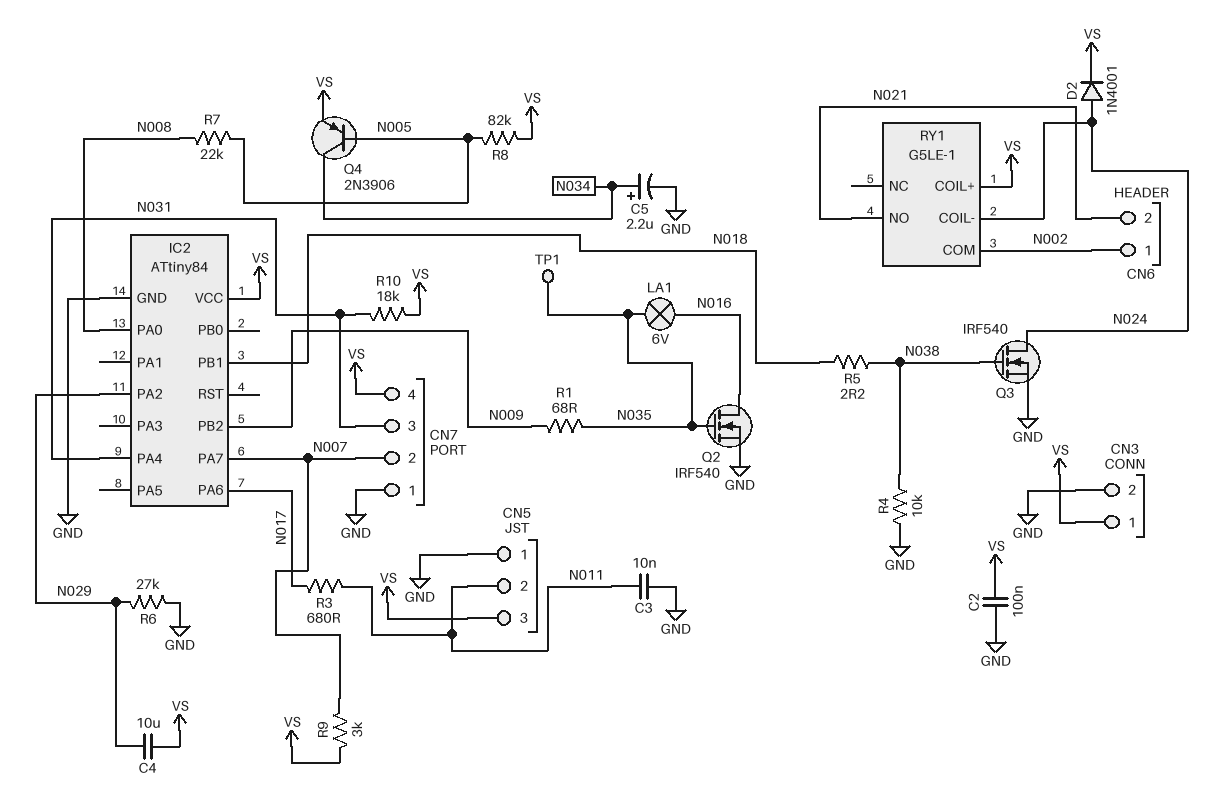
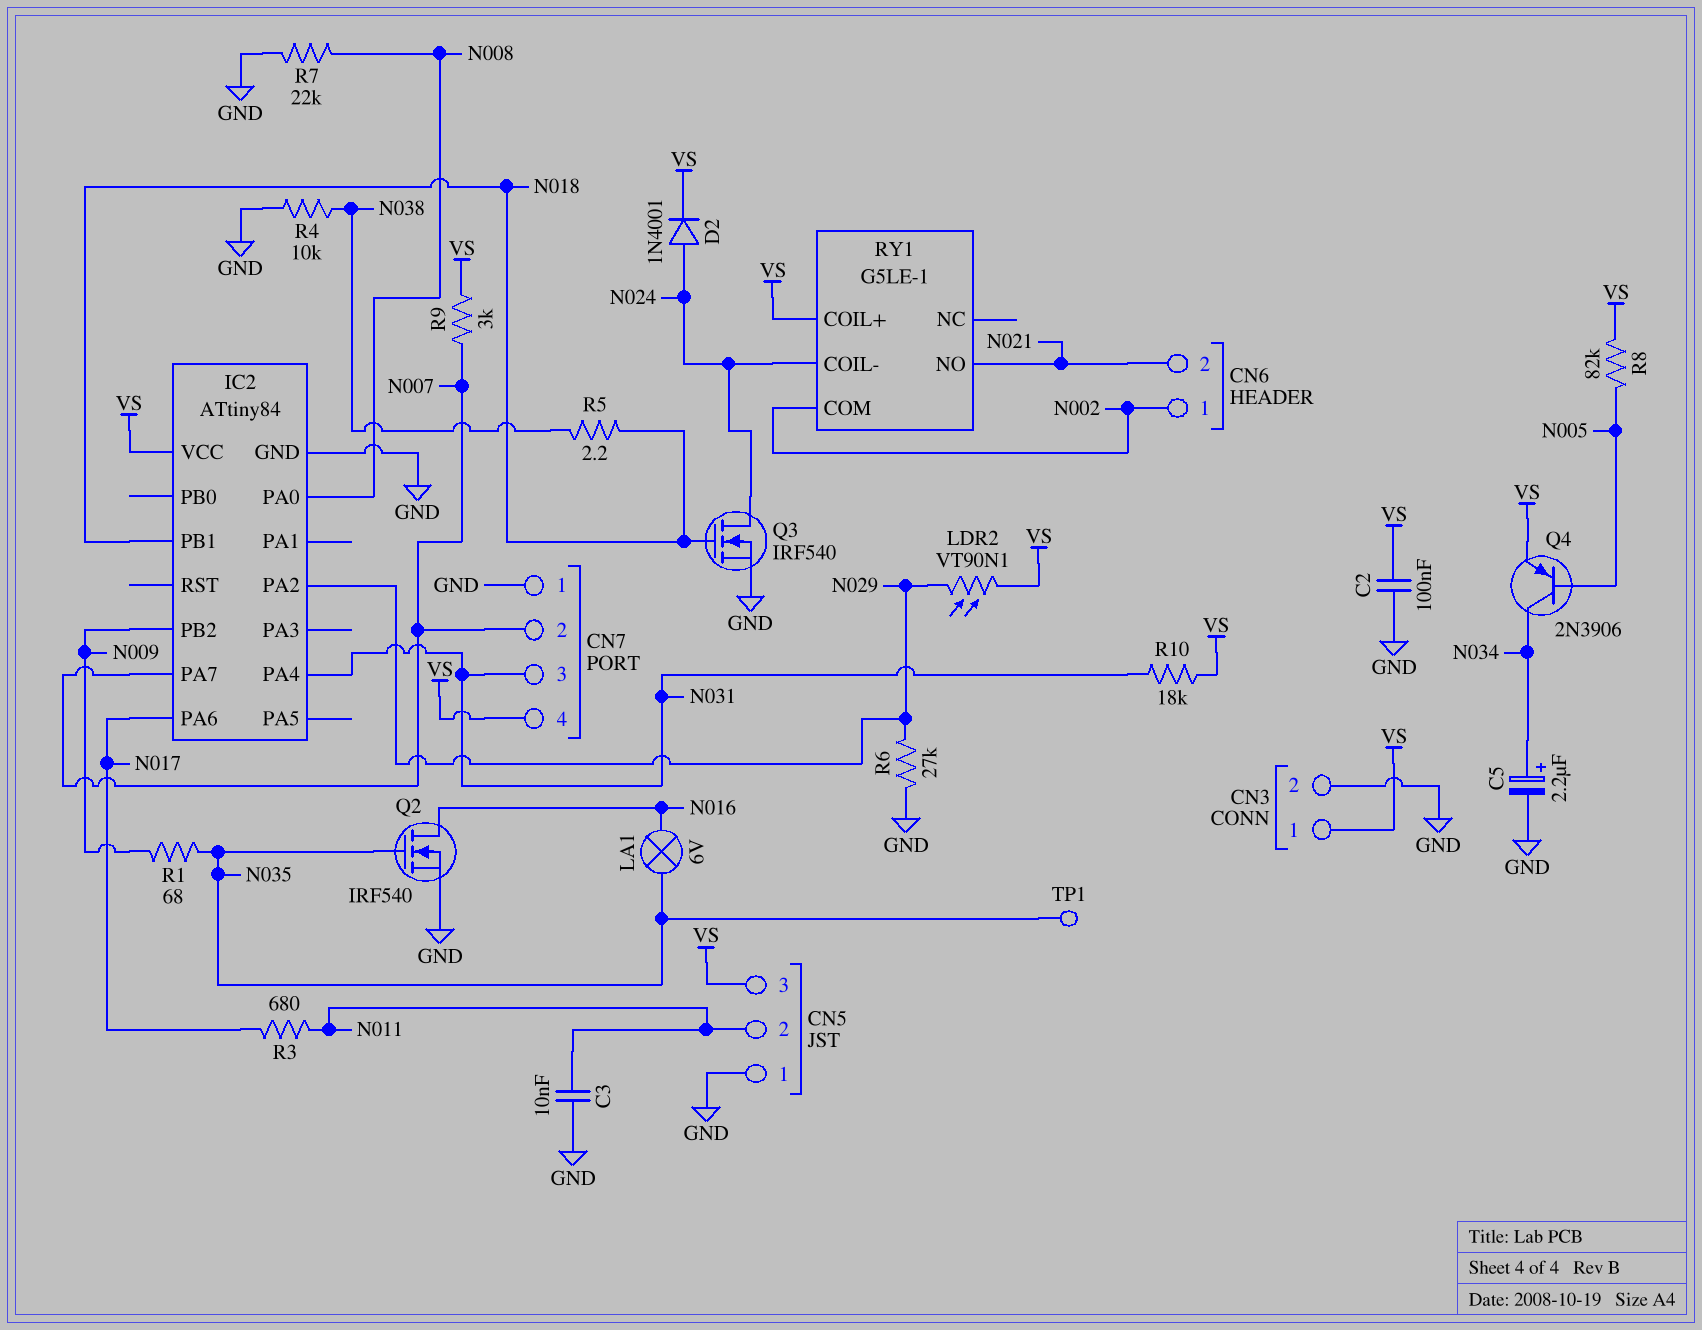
C4: 10uF (N029, VS) -> none
LDR2: none -> VT90N1 (N029, VS)
Q3: NMOS IRF540 (G N038, D N024, S GND) -> NMOS IRF540 (G N018, D N024, S GND)
R7: 22k (N005, N008) -> 22k (GND, N008)

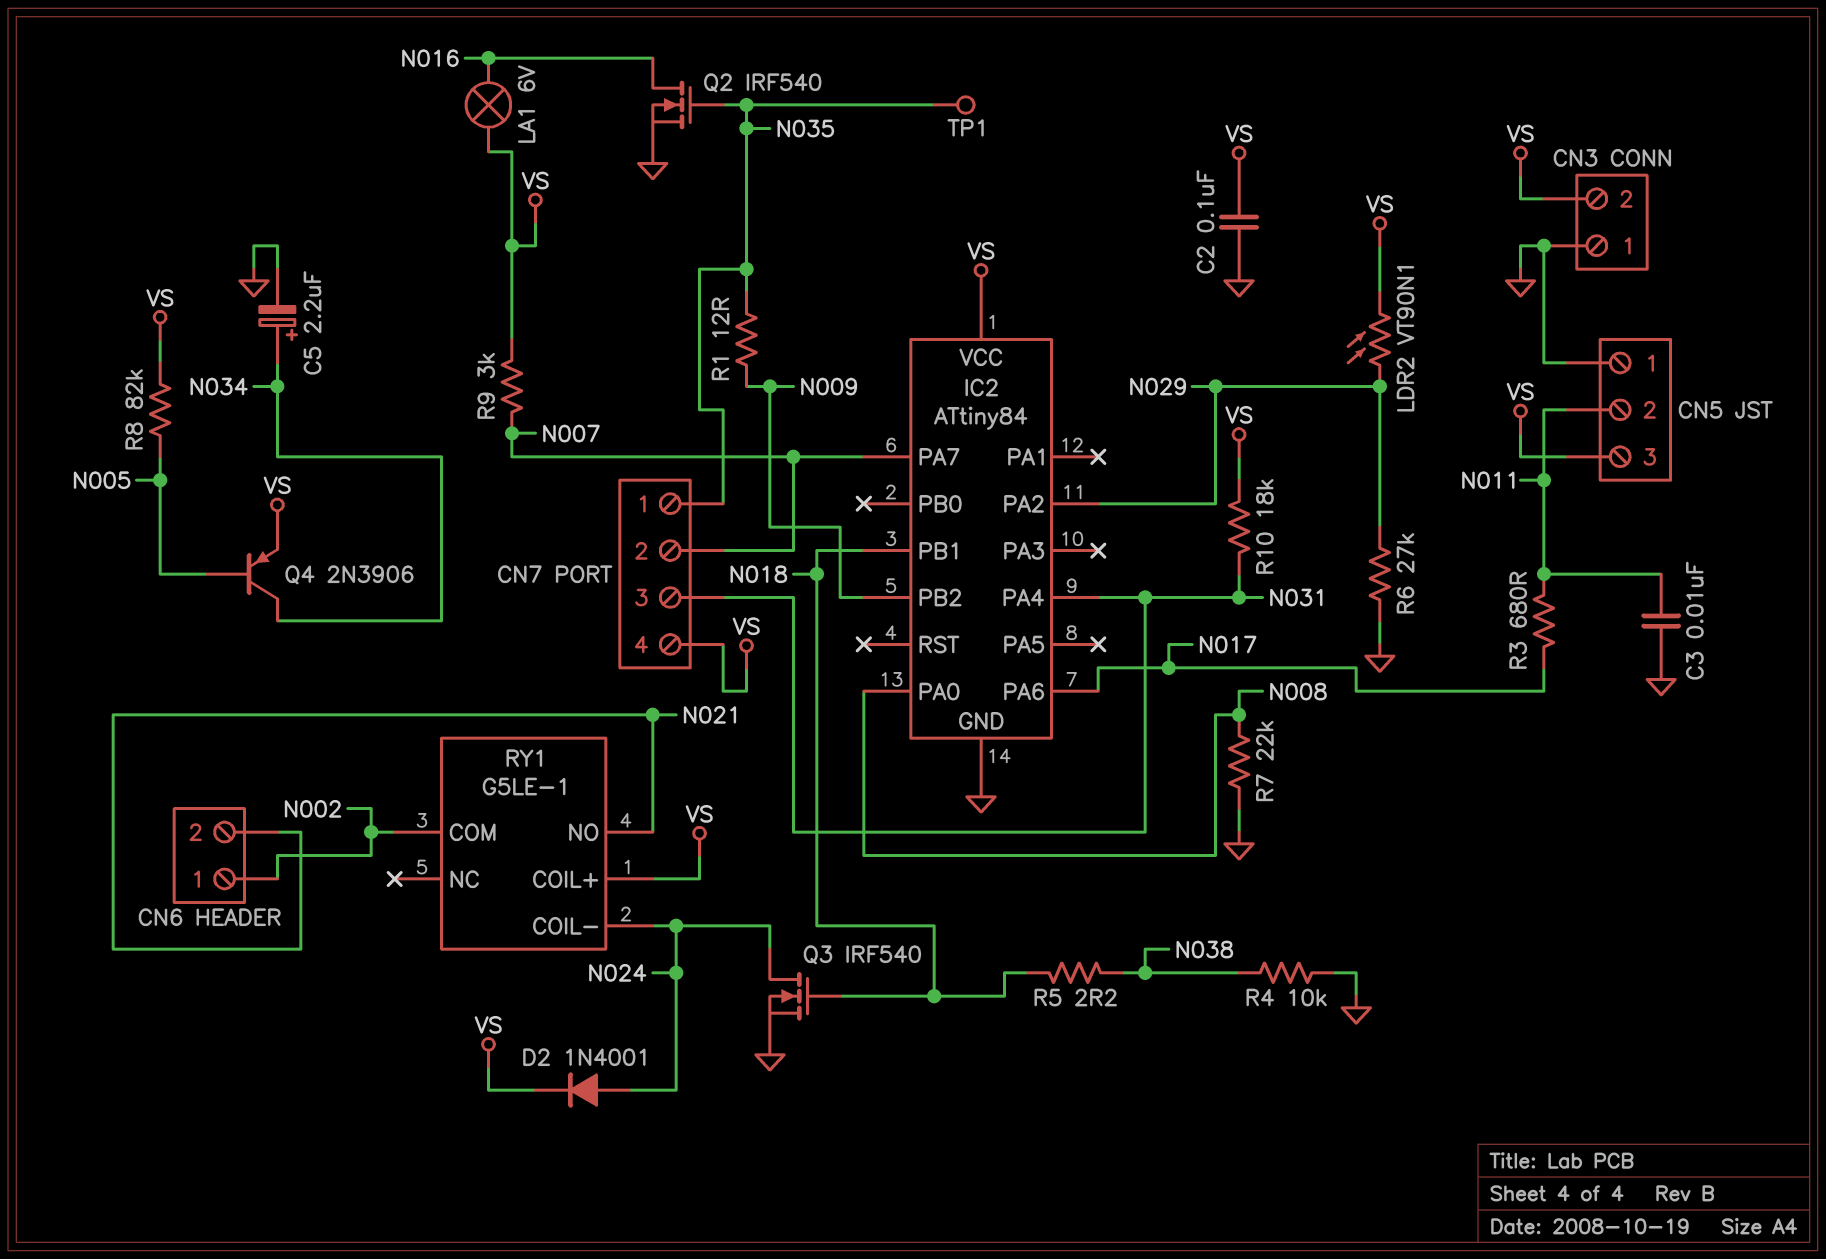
CN3 pin 1: VS -> GND
CN3 pin 2: GND -> VS
CN7 pin 1: GND -> N035
LA1: lamp 6V (N016, N035) -> lamp 6V (N016, VS)
R1: 68 (N009, N035) -> 12 (N009, N035)

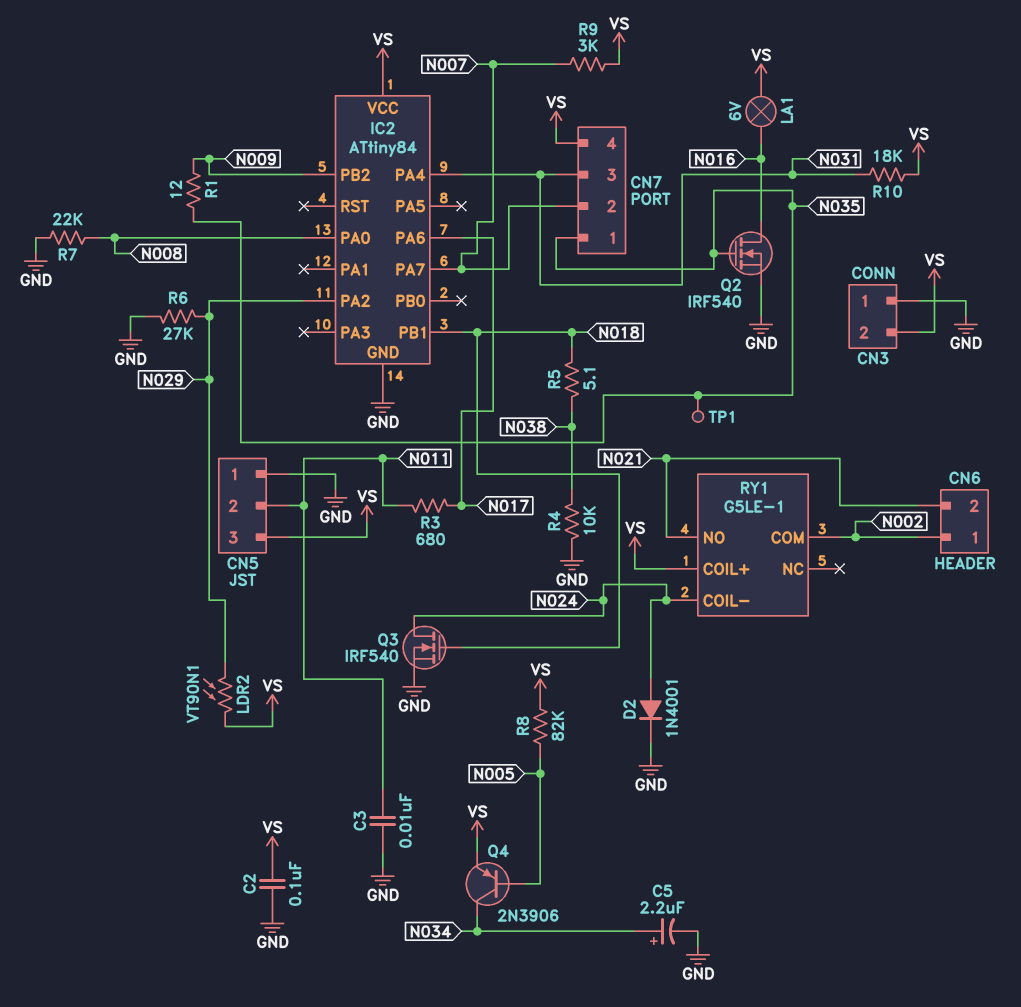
D2: diode 1N4001 (A N024, K VS) -> diode 1N4001 (A N024, K GND)
R5: 2.2 (N018, N038) -> 5.1 (N018, N038)

